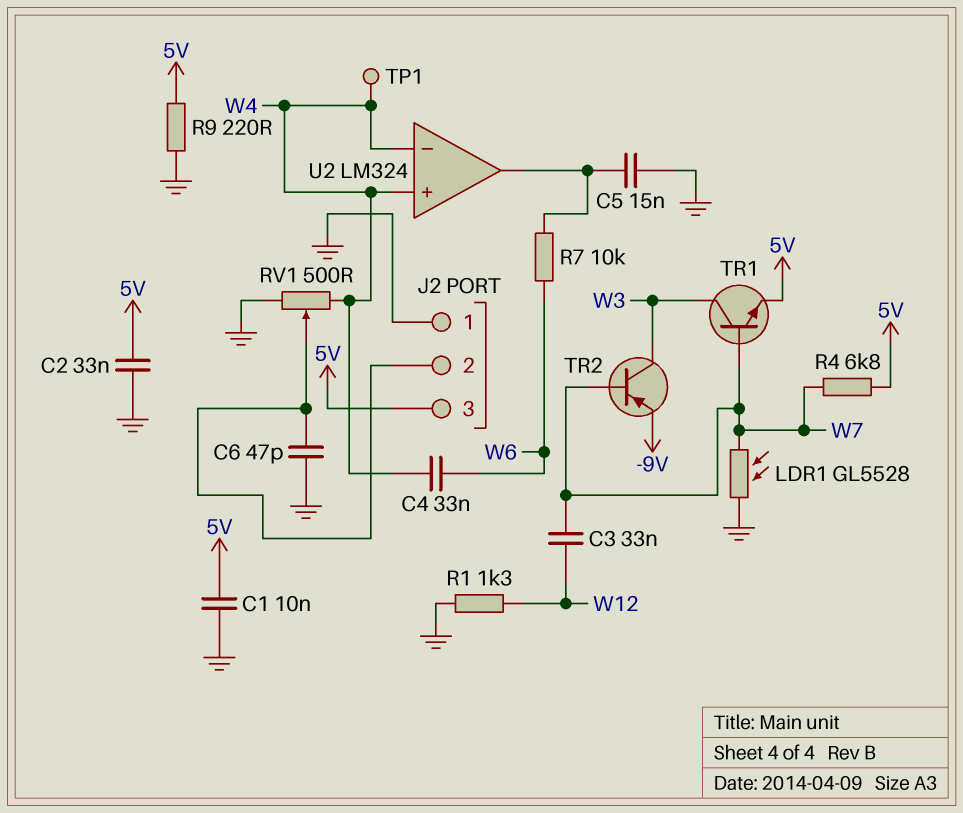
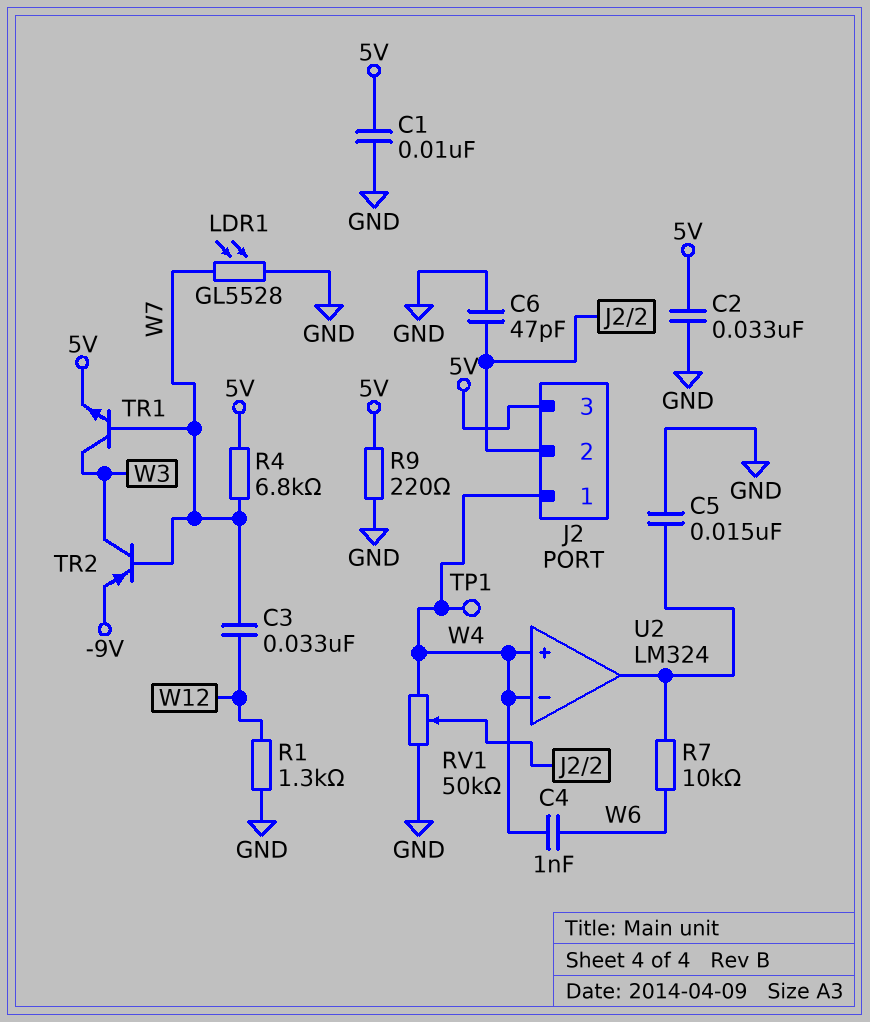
C4: 33nF (W4, W6) -> 1nF (W4, W6)
J2 pin 1: GND -> W4
RV1: 500 (GND, W4, wiper J2/2) -> 50k (GND, W4, wiper J2/2)

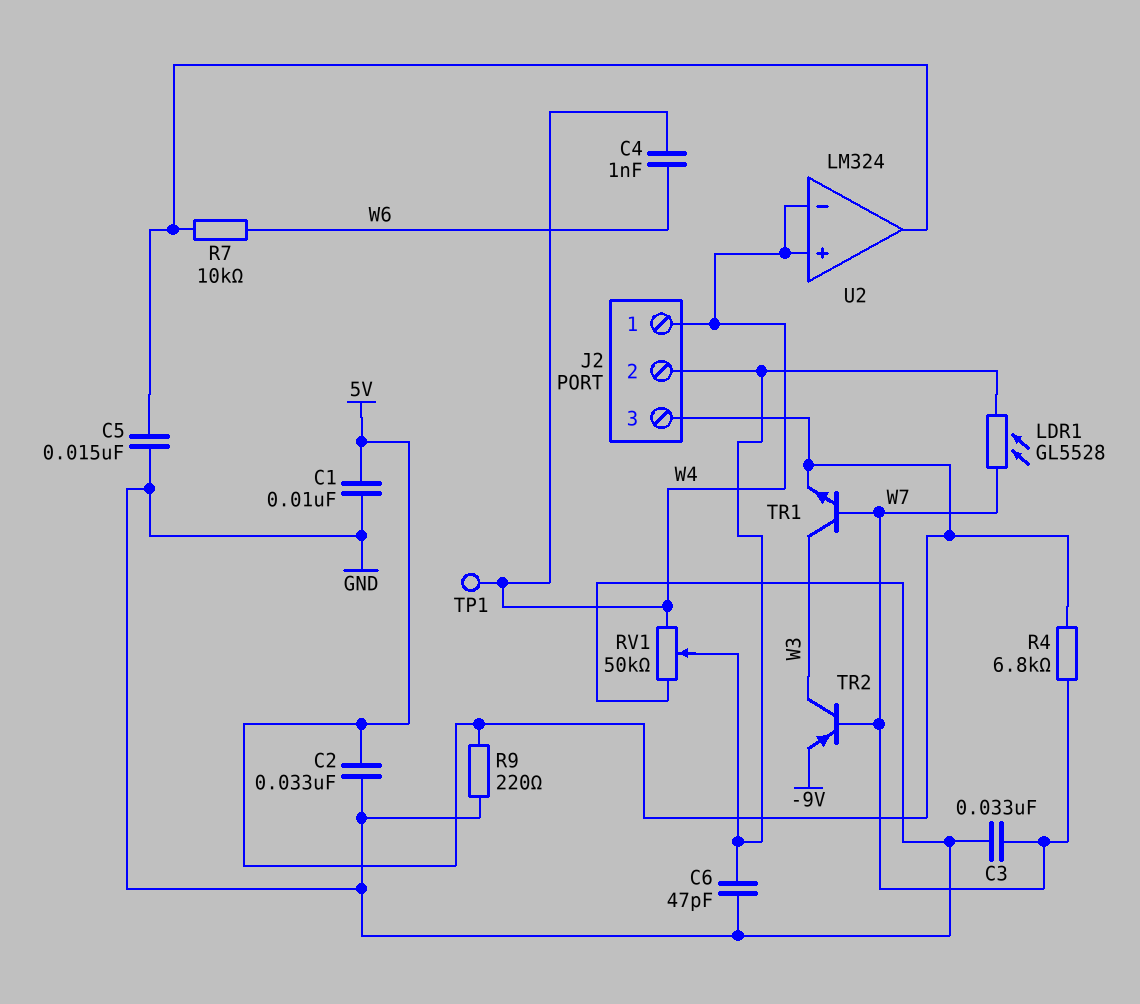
C3: 33nF (W7, W12) -> 33nF (GND, W7)
LDR1: GL5528 (GND, W7) -> GL5528 (J2/2, W7)
R1: 1.3k (GND, W12) -> none

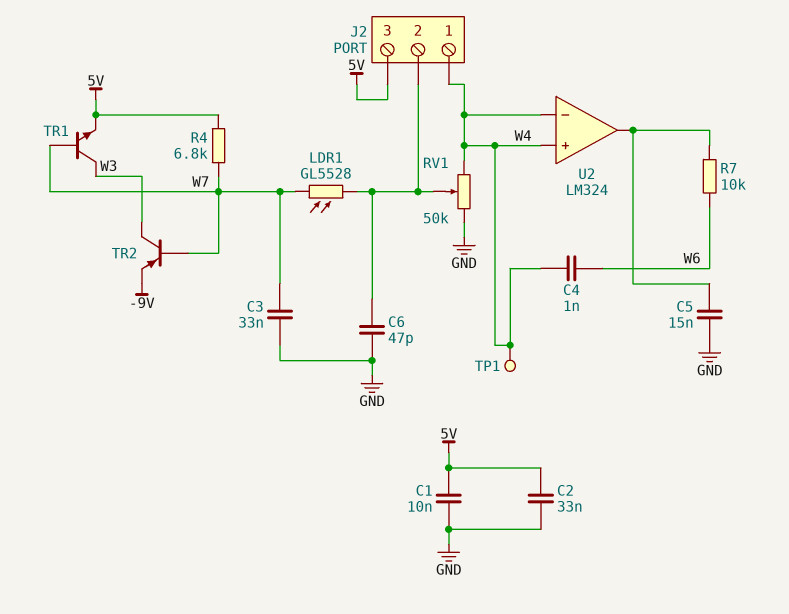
R9: 220 (5V, GND) -> none

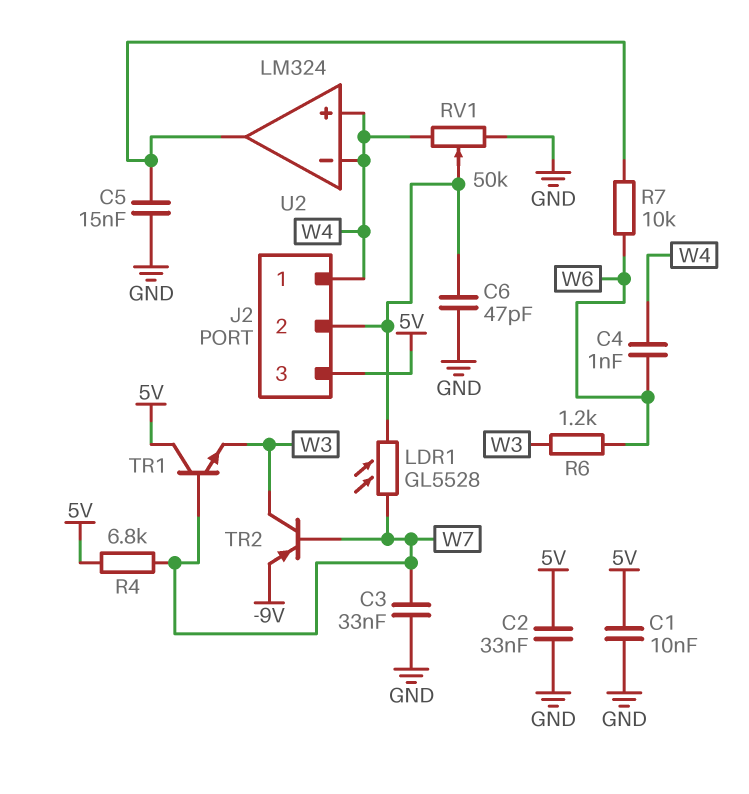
R6: none -> 1.2k (W3, W6)
TP1: test point (W4) -> none
TR1: NPN (B W7, C W3, E 5V) -> NPN (B W7, C 5V, E W3)

